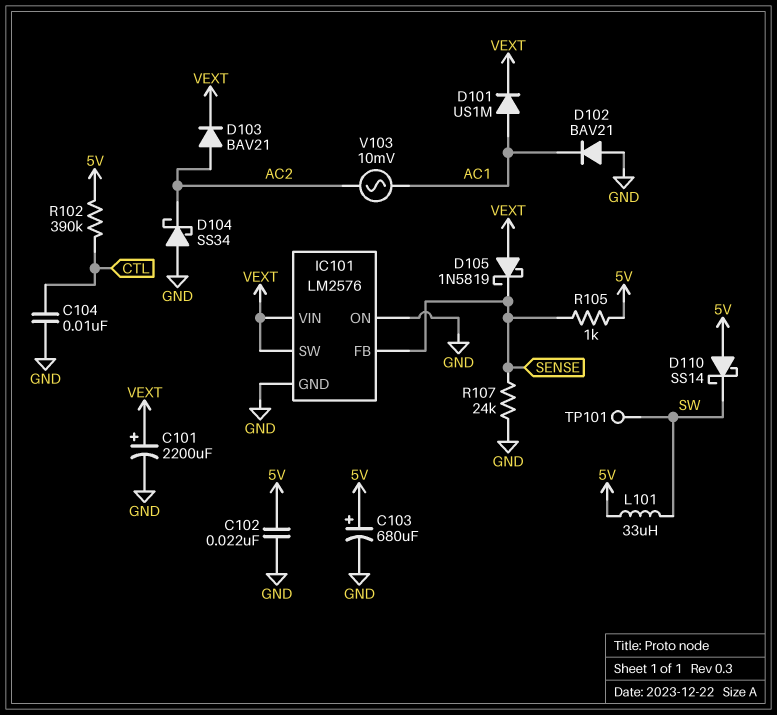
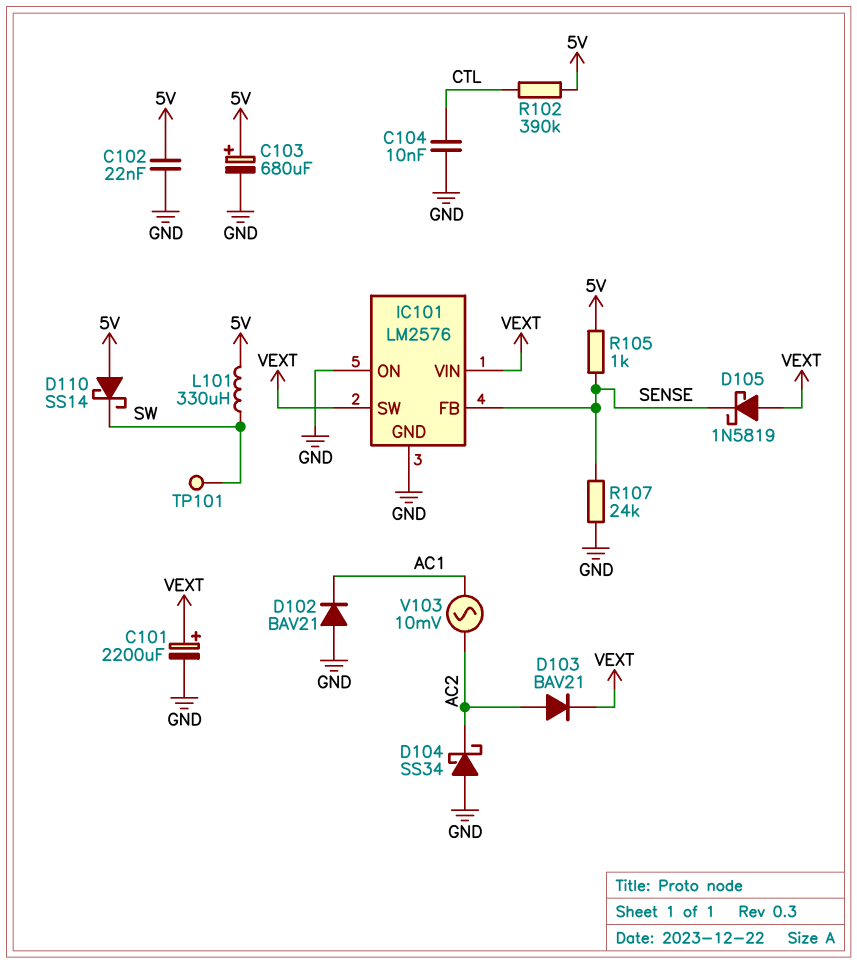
D101: diode US1M (A AC1, K VEXT) -> none
L101: 33uH (5V, SW) -> 330uH (5V, SW)

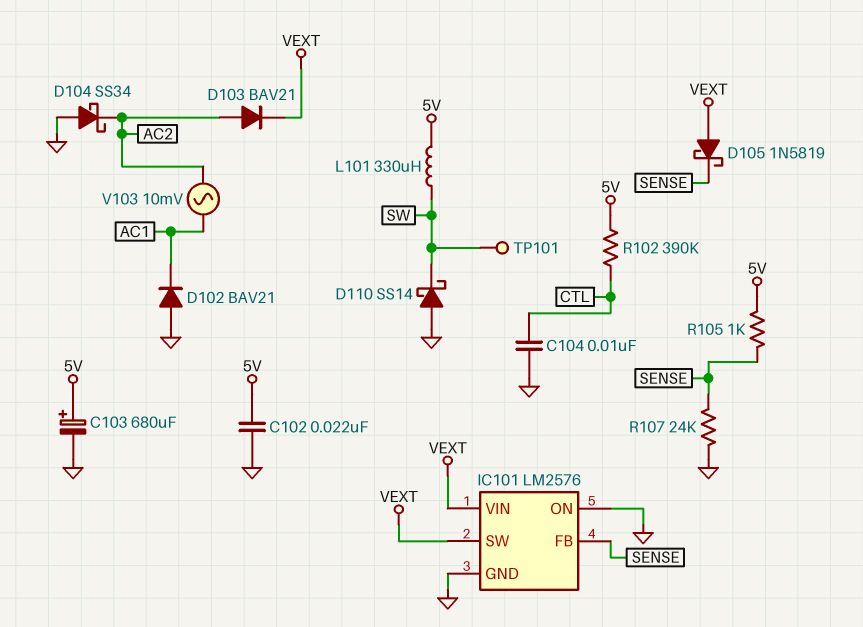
C101: 2200uF (plus VEXT, minus GND) -> none
D110: schottky SS14 (A 5V, K SW) -> schottky SS14 (A GND, K SW)

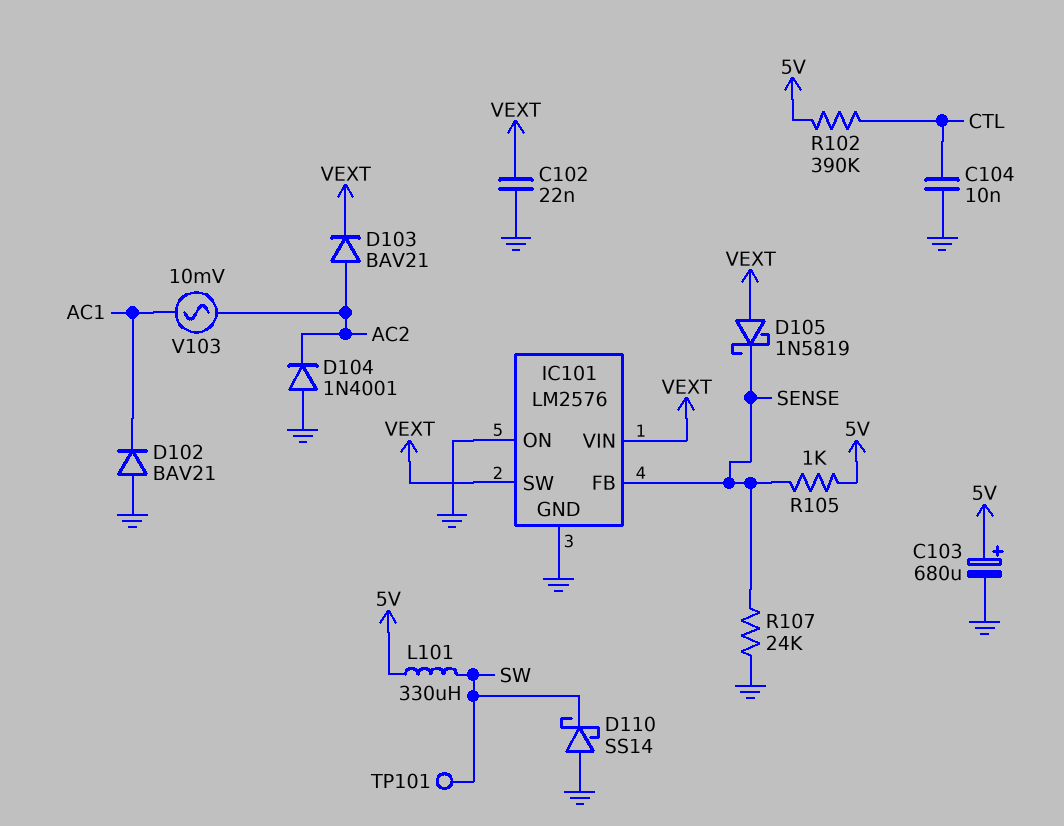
C102: 22nF (5V, GND) -> 22nF (GND, VEXT)
D104: schottky SS34 (A GND, K AC2) -> diode 1N4001 (A GND, K AC2)

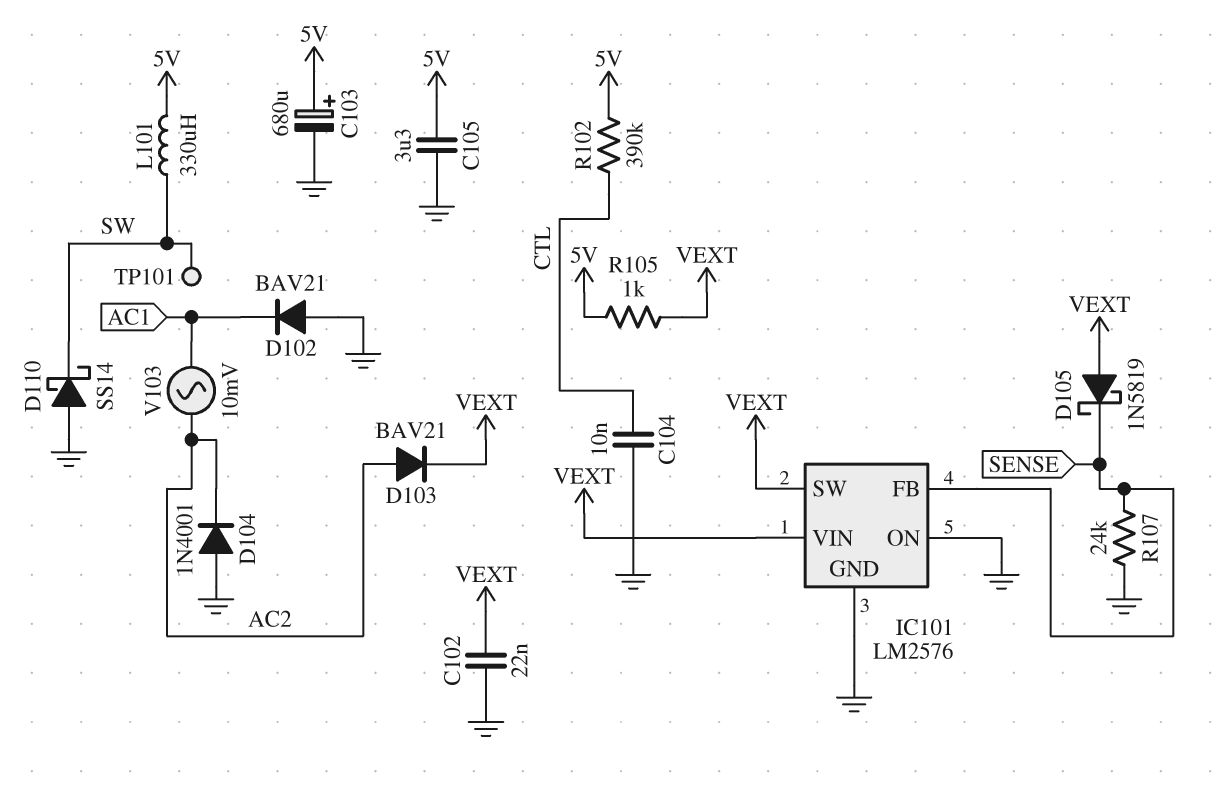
C105: none -> 3.3uF (5V, GND)
R105: 1k (5V, SENSE) -> 1k (5V, VEXT)

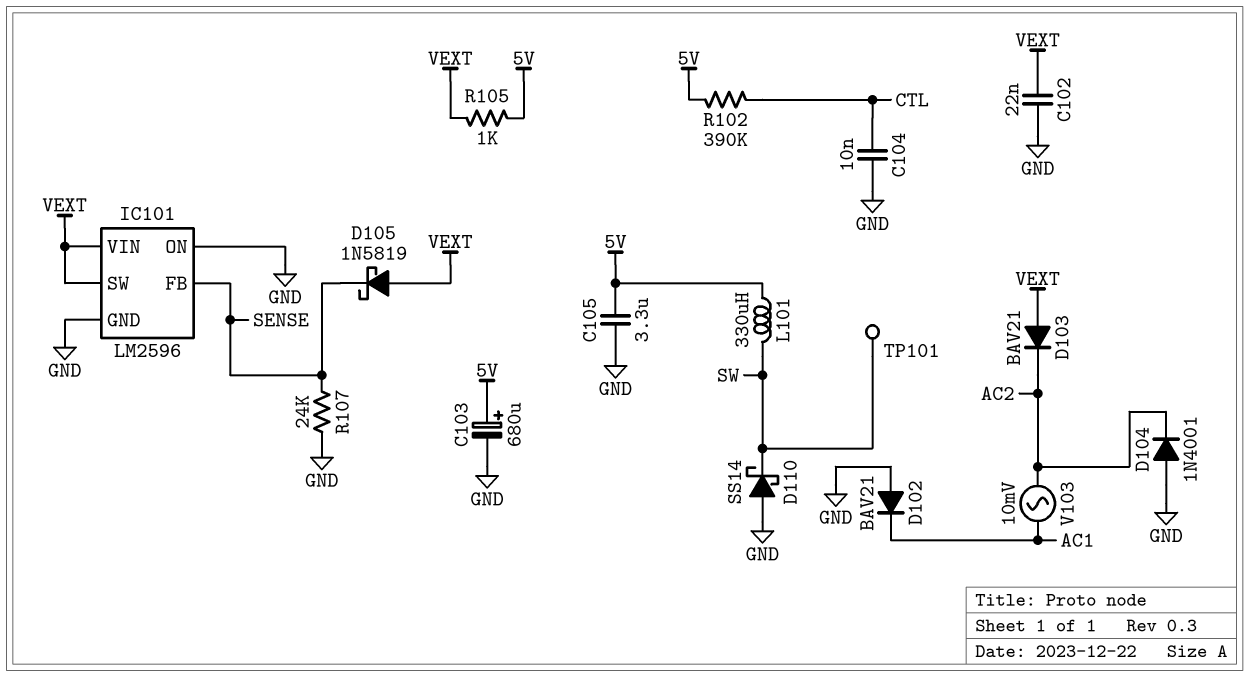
D103: diode BAV21 (A AC2, K VEXT) -> diode BAV21 (A VEXT, K AC2)
IC101: LM2576 -> LM2596

